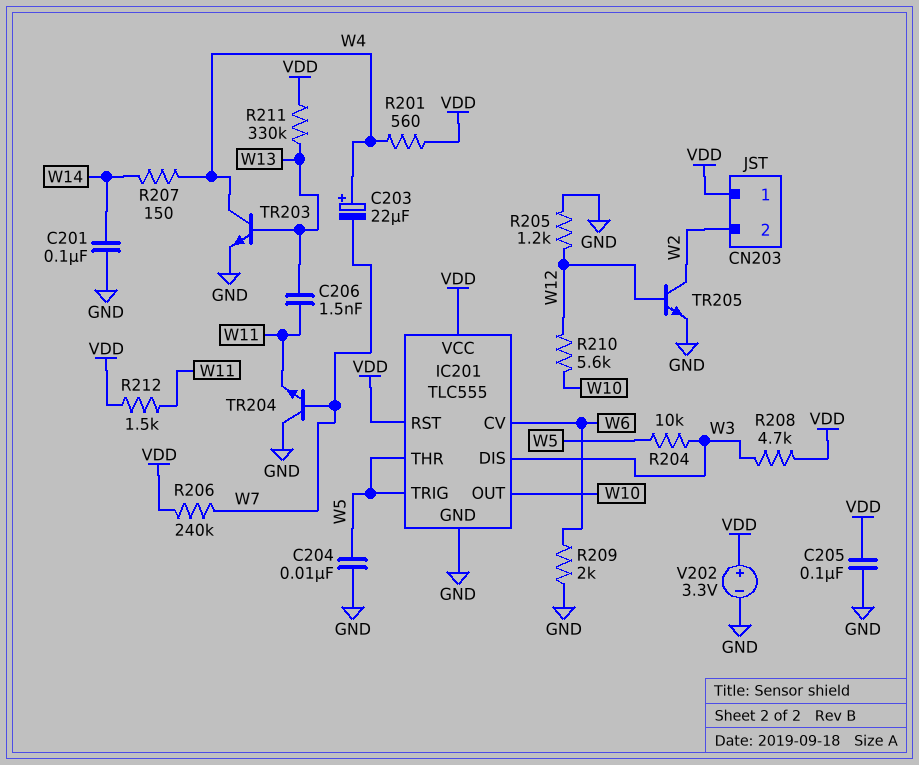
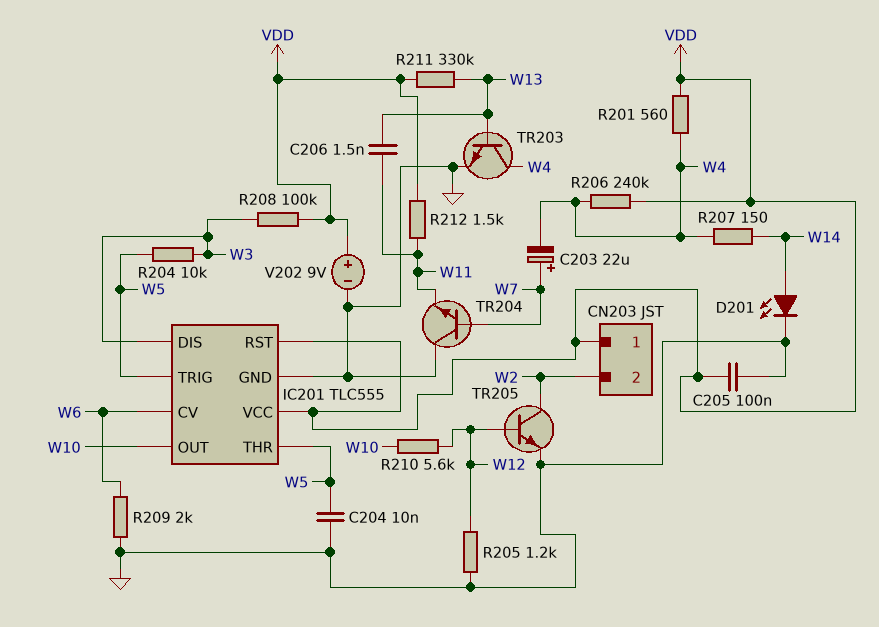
C201: 100nF (GND, W14) -> none
C203: 22uF (plus W4, minus W7) -> 22uF (plus W7, minus W4)
D201: none -> LED (A W14, K GND)
R206: 240k (VDD, W7) -> 240k (VDD, W4)
R208: 4.7k (VDD, W3) -> 100k (VDD, W3)
V202: 3.3V (plus VDD, minus GND) -> 9V (plus VDD, minus GND)

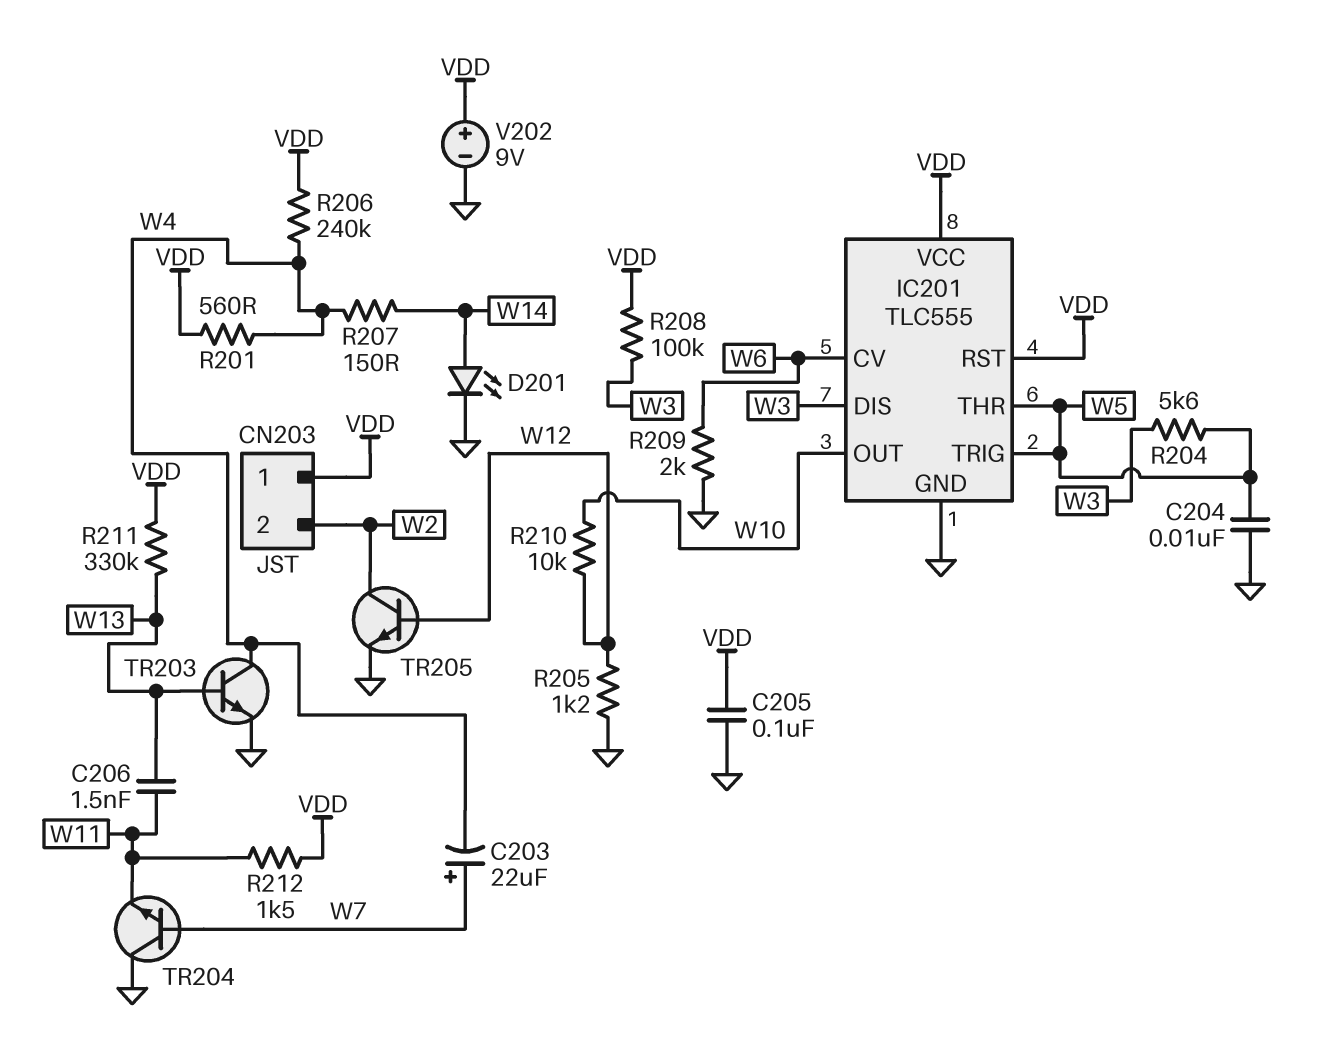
R204: 10k (W3, W5) -> 5.6k (W3, W5)
R210: 5.6k (W10, W12) -> 10k (W10, W12)

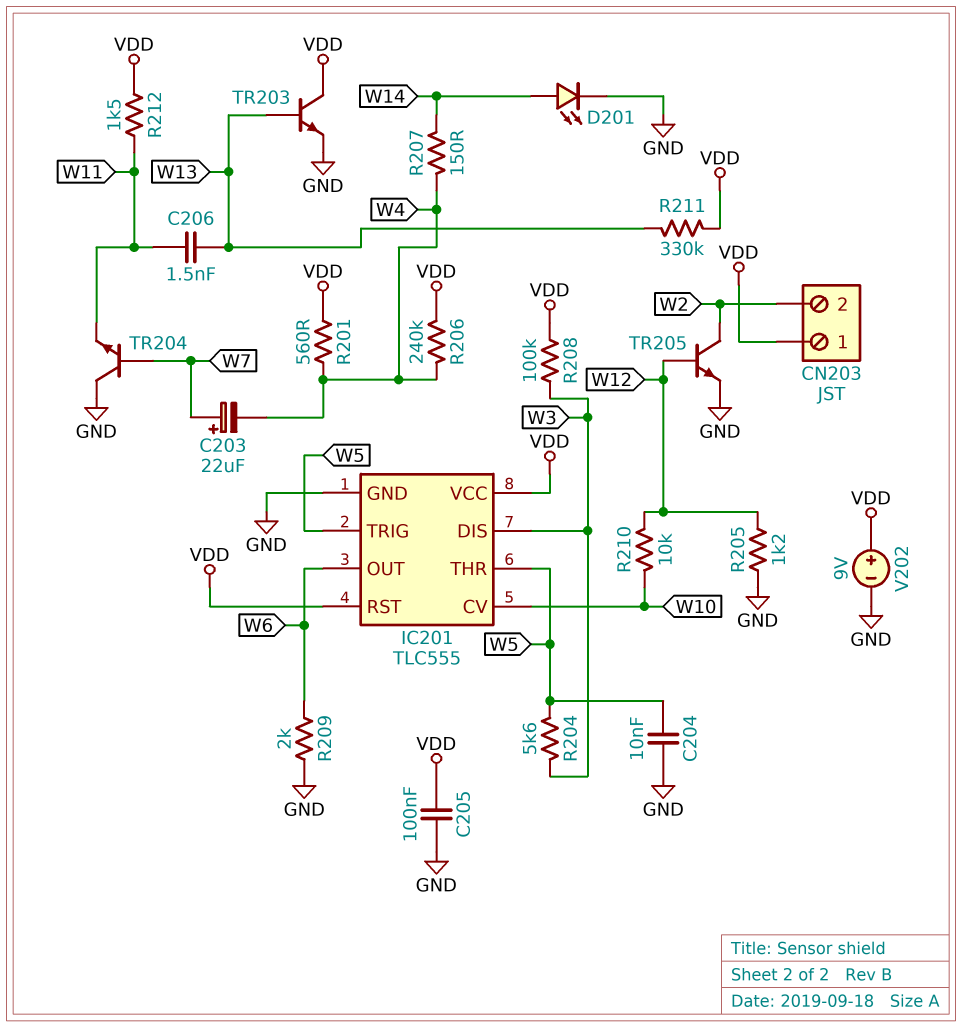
IC201 pin CV: W6 -> W10
IC201 pin OUT: W10 -> W6
TR203: NPN (B W13, C W4, E GND) -> NPN (B W13, C VDD, E GND)

